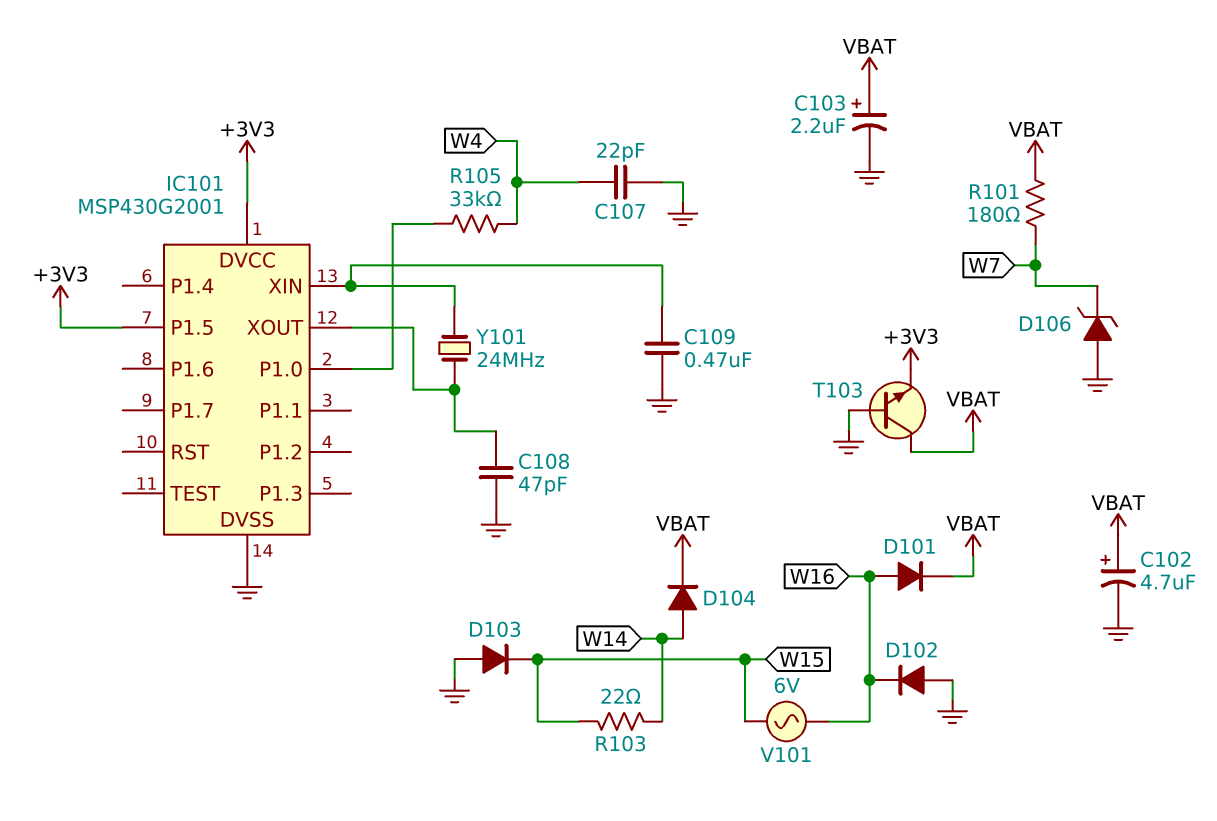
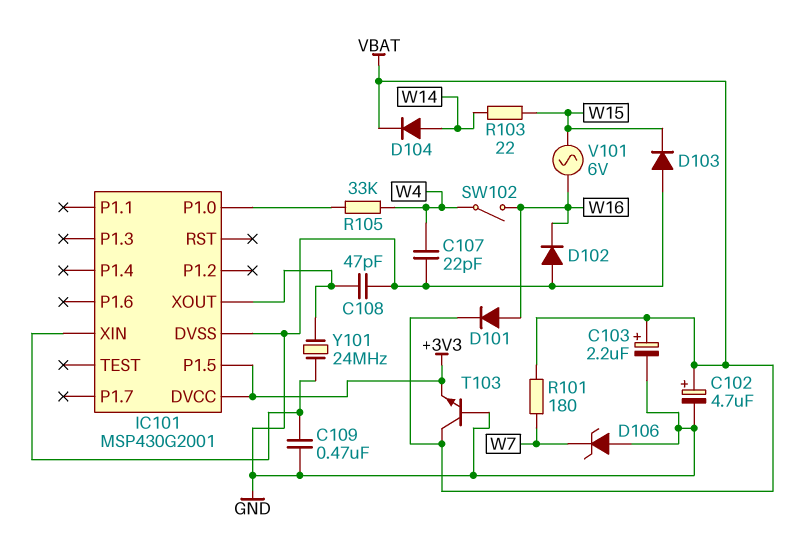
SW102: none -> switch (W4, W16)

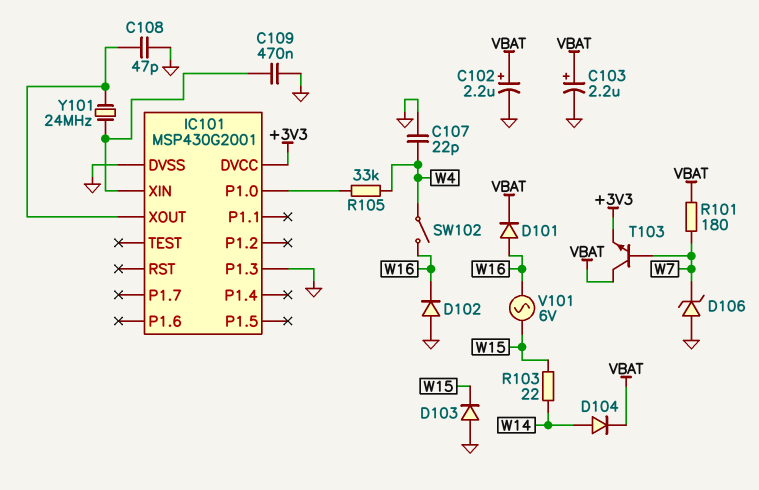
C102: 4.7uF (plus VBAT, minus GND) -> 2.2uF (plus VBAT, minus GND)
IC101 pin P1.3: none -> GND
IC101 pin P1.5: +3V3 -> none
T103: NPN (B GND, C VBAT, E +3V3) -> NPN (B W7, C VBAT, E +3V3)

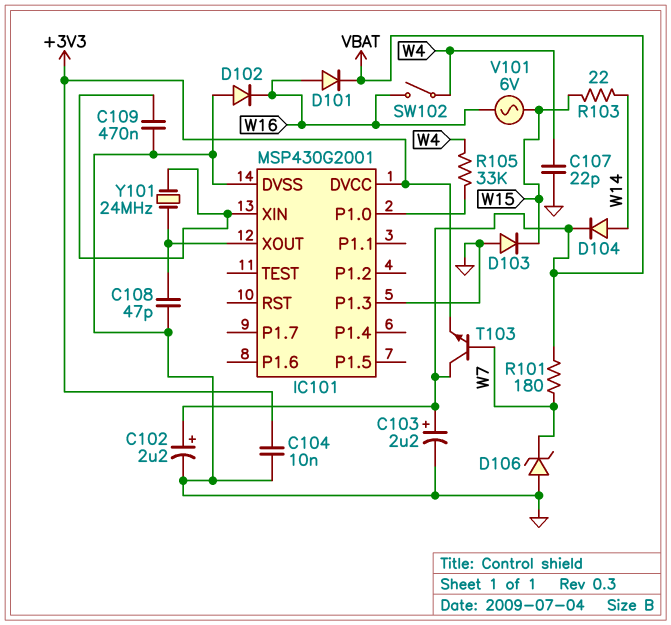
C104: none -> 10nF (+3V3, GND)

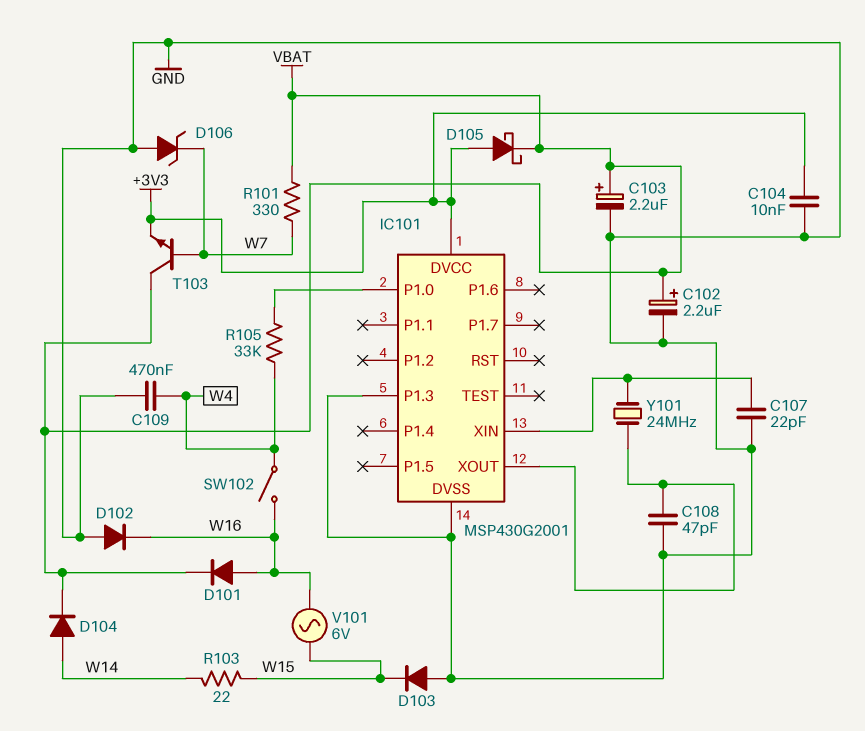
C107: 22pF (GND, W4) -> 22pF (GND, IC101/XIN)
C109: 470nF (GND, IC101/XIN) -> 470nF (GND, W4)
D105: none -> schottky (A +3V3, K VBAT)
R101: 180 (VBAT, W7) -> 330 (VBAT, W7)

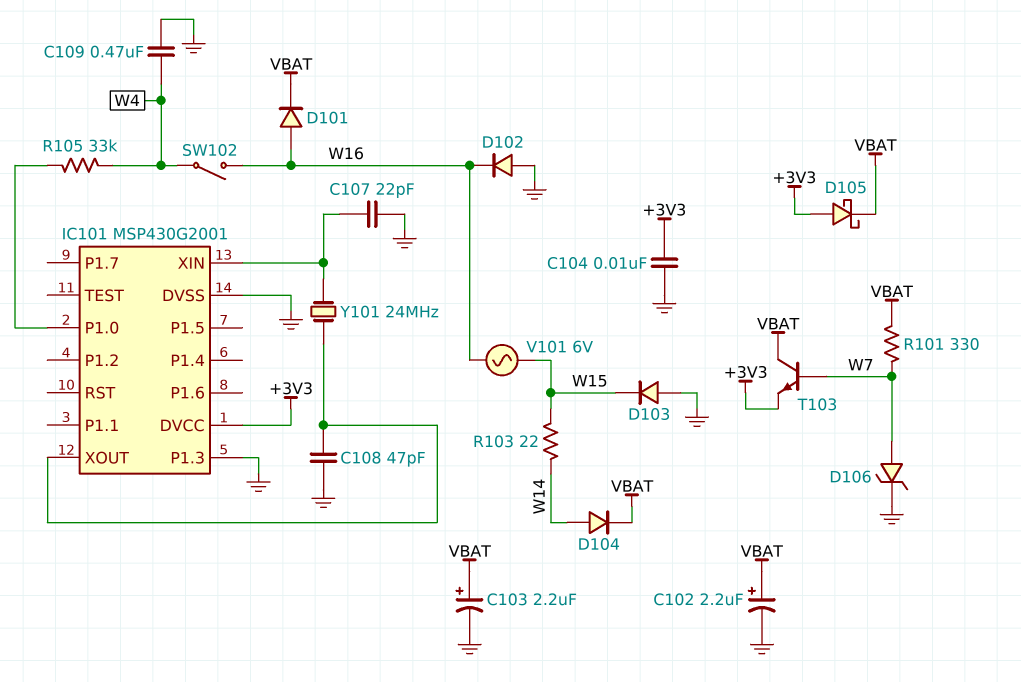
D106: zener (A GND, K W7) -> zener (A W7, K GND)

